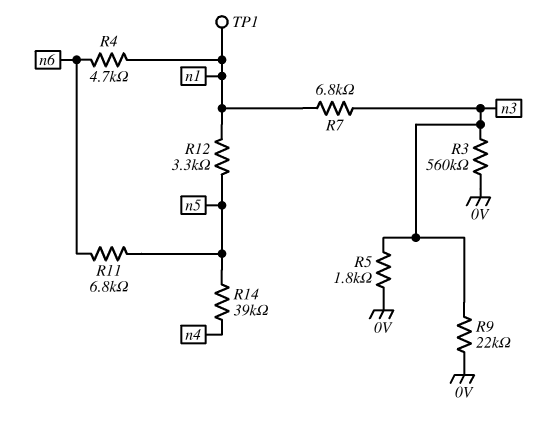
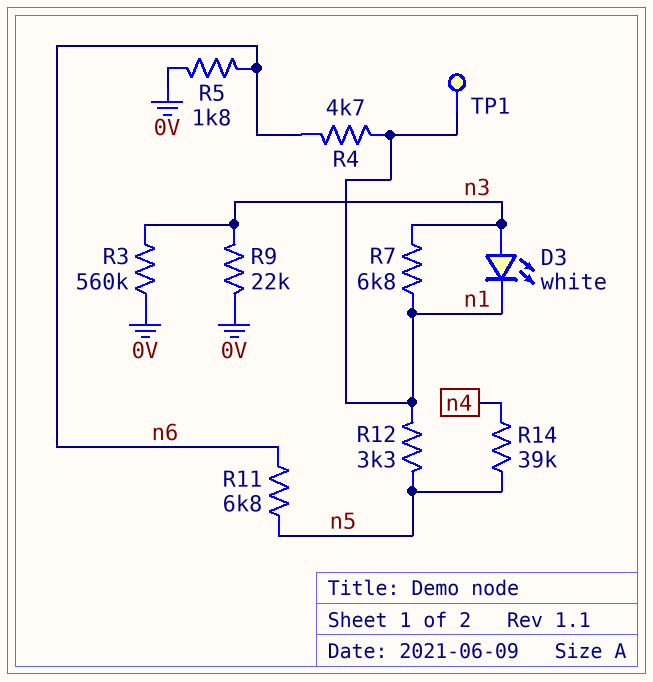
D3: none -> LED white (A n3, K n1)
R5: 1.8k (0V, n3) -> 1.8k (0V, n6)

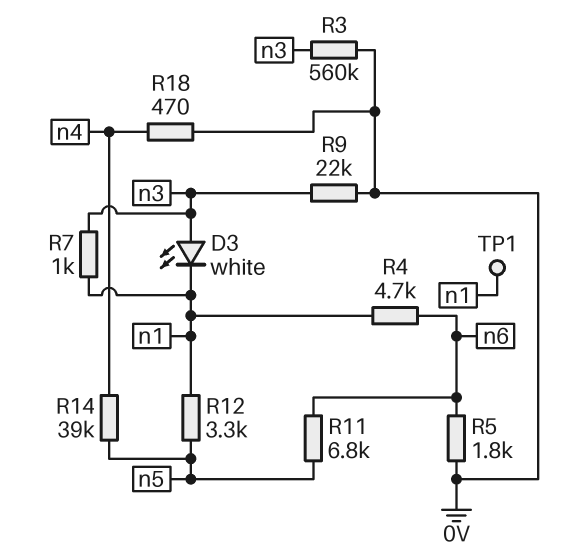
R7: 6.8k (n1, n3) -> 1k (n1, n3)
R18: none -> 470 (0V, n4)

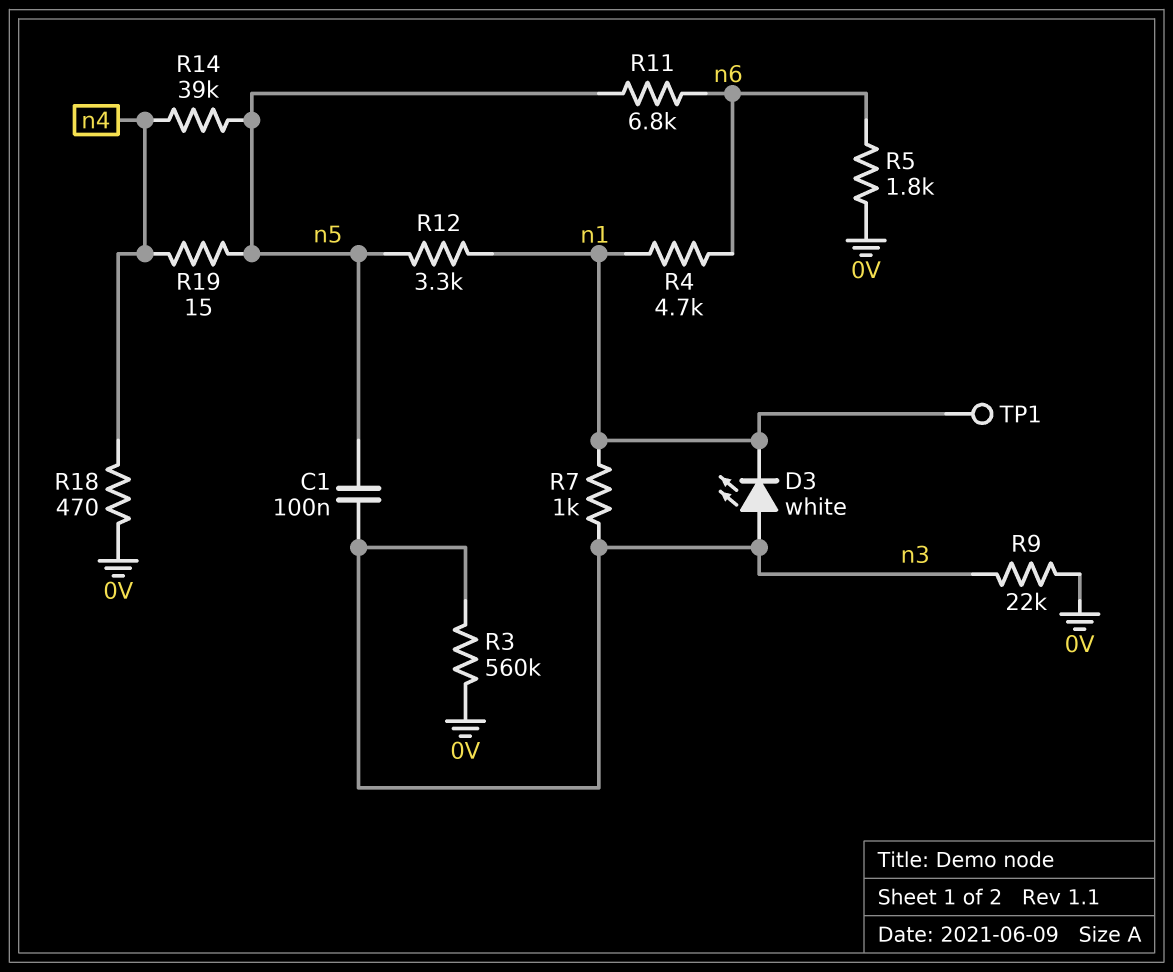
C1: none -> 100nF (n3, n5)
R19: none -> 15 (n4, n5)

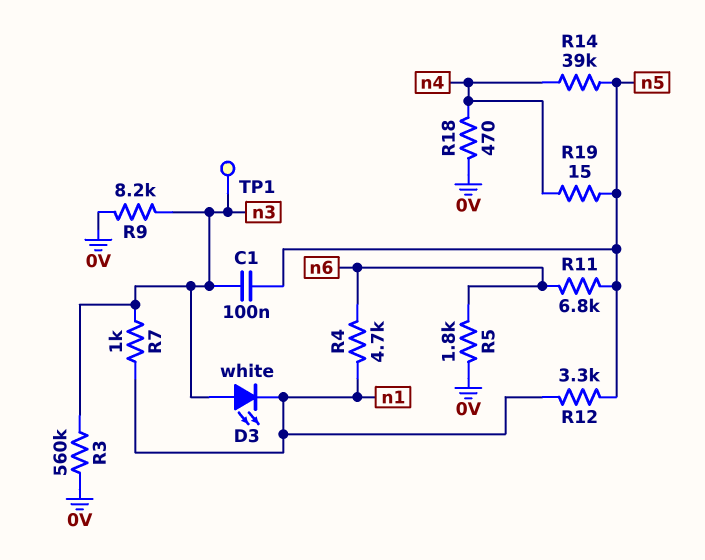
R9: 22k (0V, n3) -> 8.2k (0V, n3)
TP1: test point (n1) -> test point (n3)

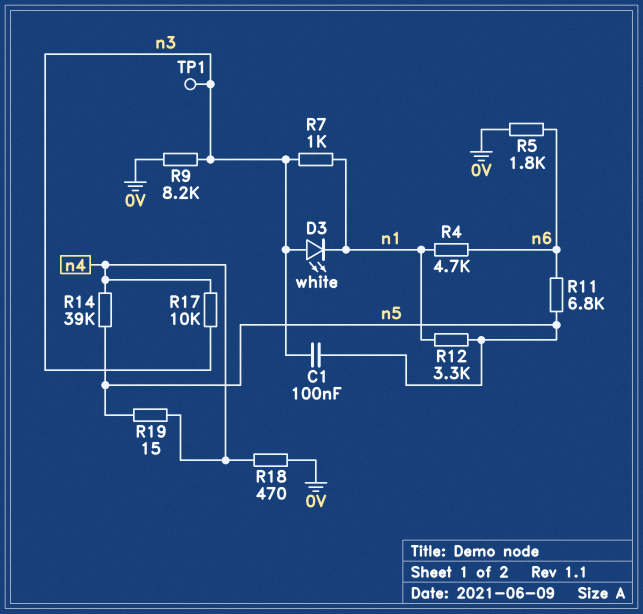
R3: 560k (0V, n3) -> none
R17: none -> 10k (n3, n4)

